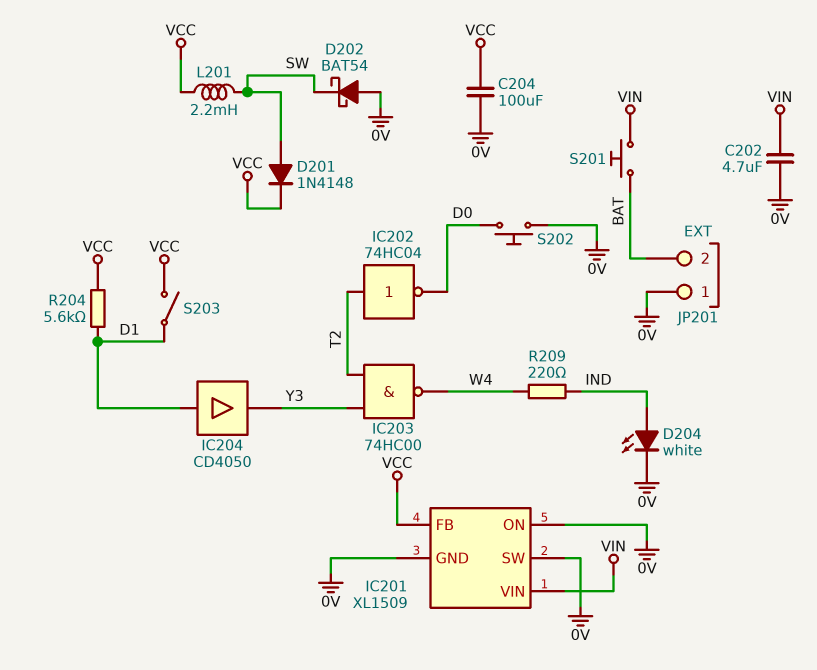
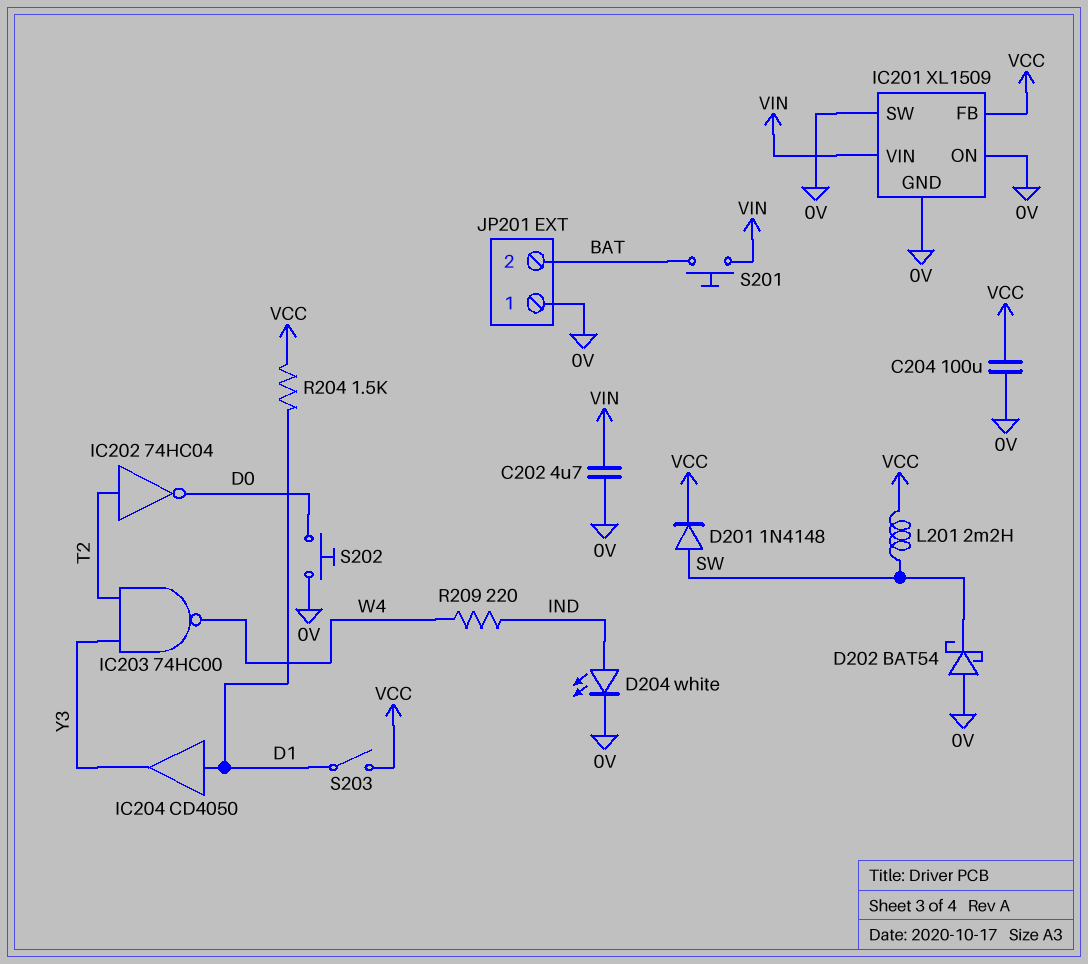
R204: 5.6k (D1, VCC) -> 1.5k (D1, VCC)

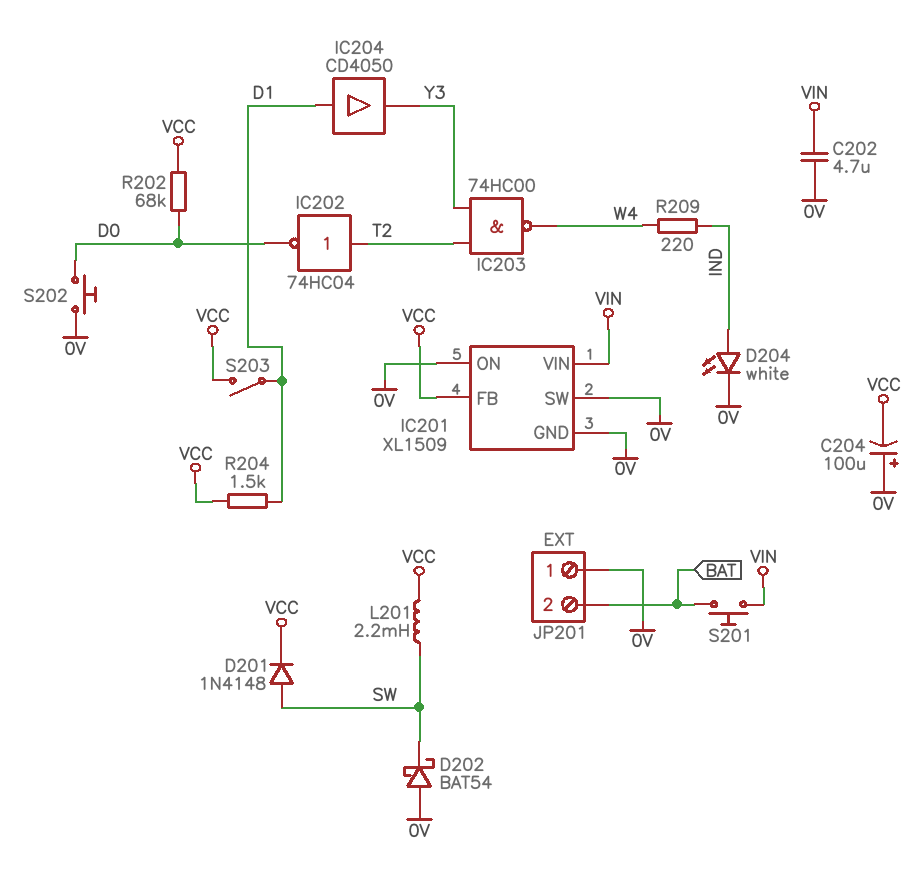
C204: 100uF (0V, VCC) -> 100uF (plus 0V, minus VCC)
R202: none -> 68k (D0, VCC)

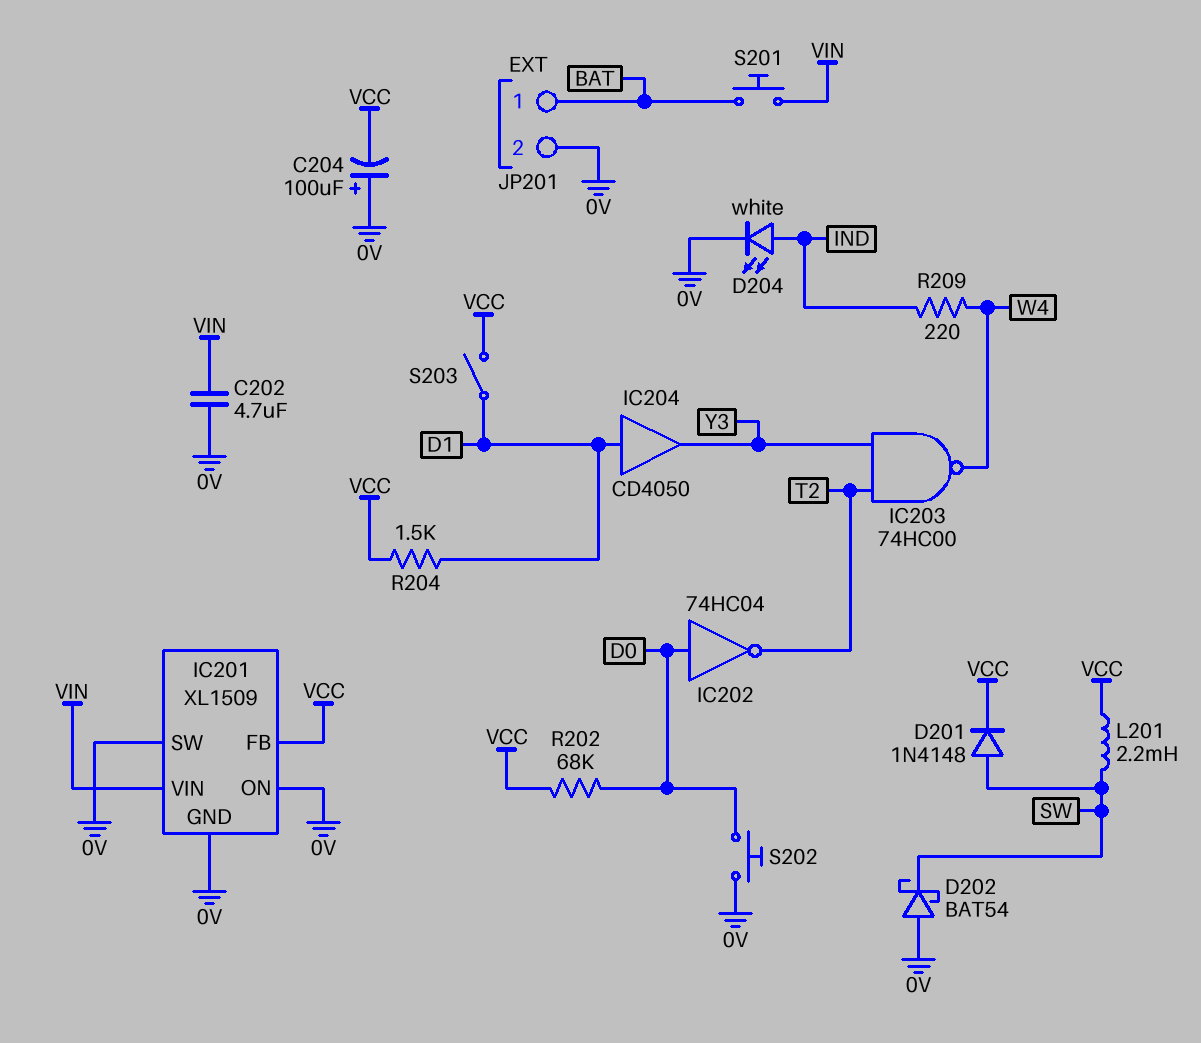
IC202: NOT 74HC04 (in T2, out D0) -> NOT 74HC04 (in D0, out T2)
JP201 pin 1: 0V -> BAT
JP201 pin 2: BAT -> 0V

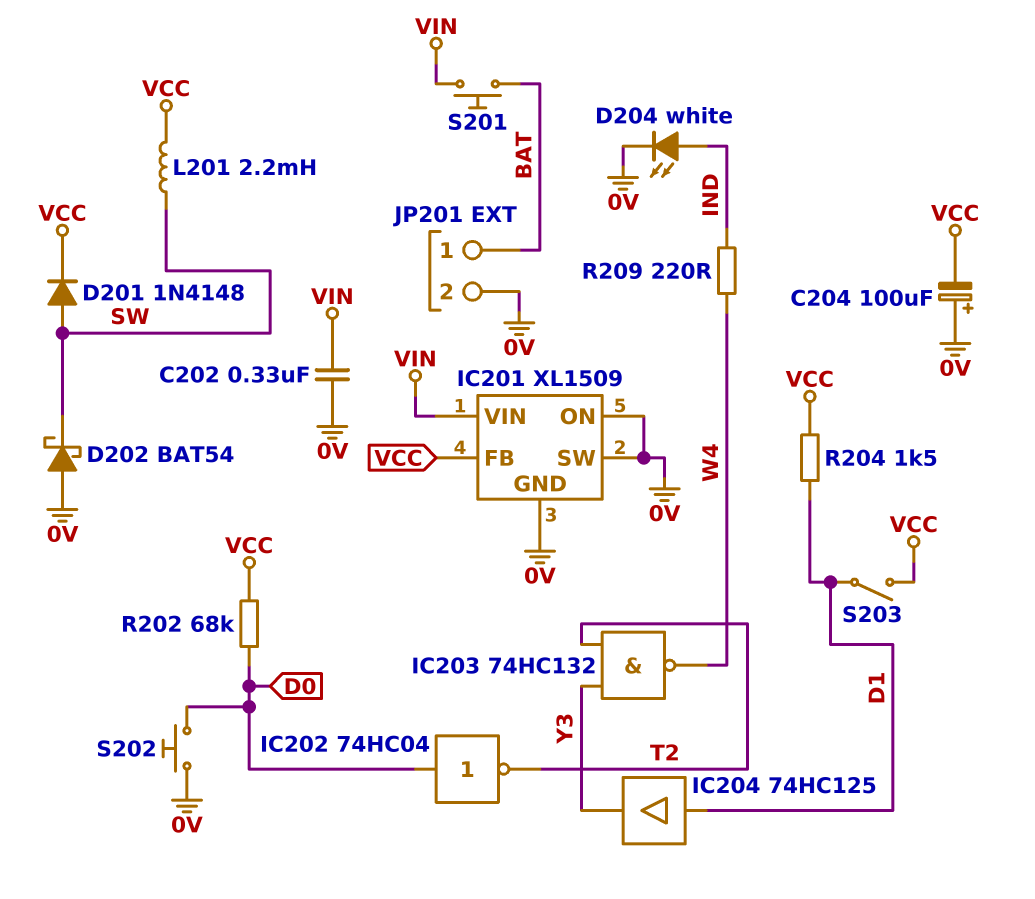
C202: 4.7uF (0V, VIN) -> 330nF (0V, VIN)
IC203: NAND 74HC00 (in T2, in Y3, out W4) -> NAND 74HC132 (in T2, in Y3, out W4)
IC204: buffer CD4050 (in D1, out Y3) -> buffer 74HC125 (in D1, out Y3)

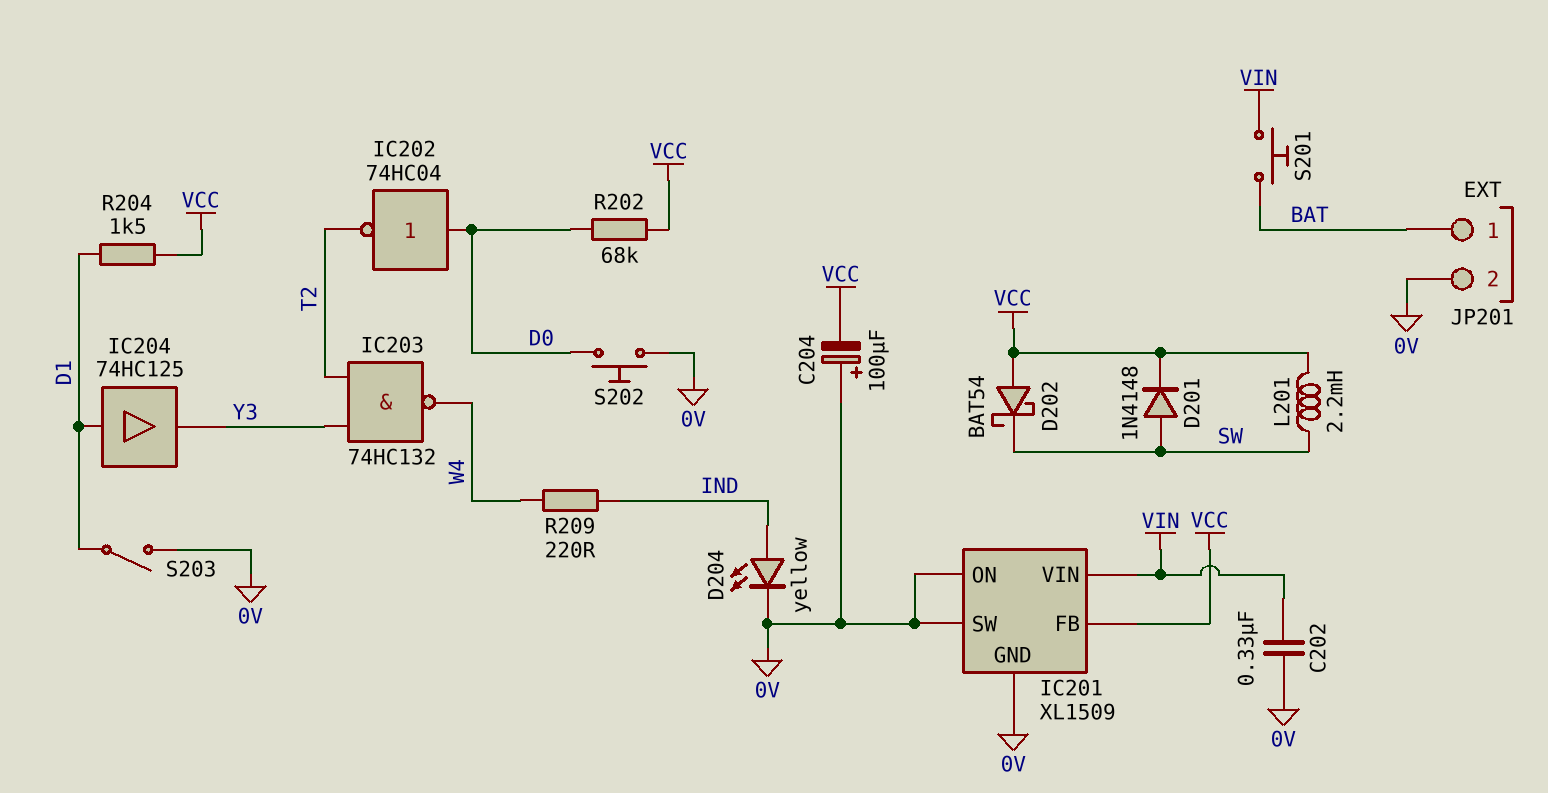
D202: schottky BAT54 (A 0V, K SW) -> schottky BAT54 (A VCC, K SW)
D204: LED white (A IND, K 0V) -> LED yellow (A IND, K 0V)
S203: switch (D1, VCC) -> switch (0V, D1)

